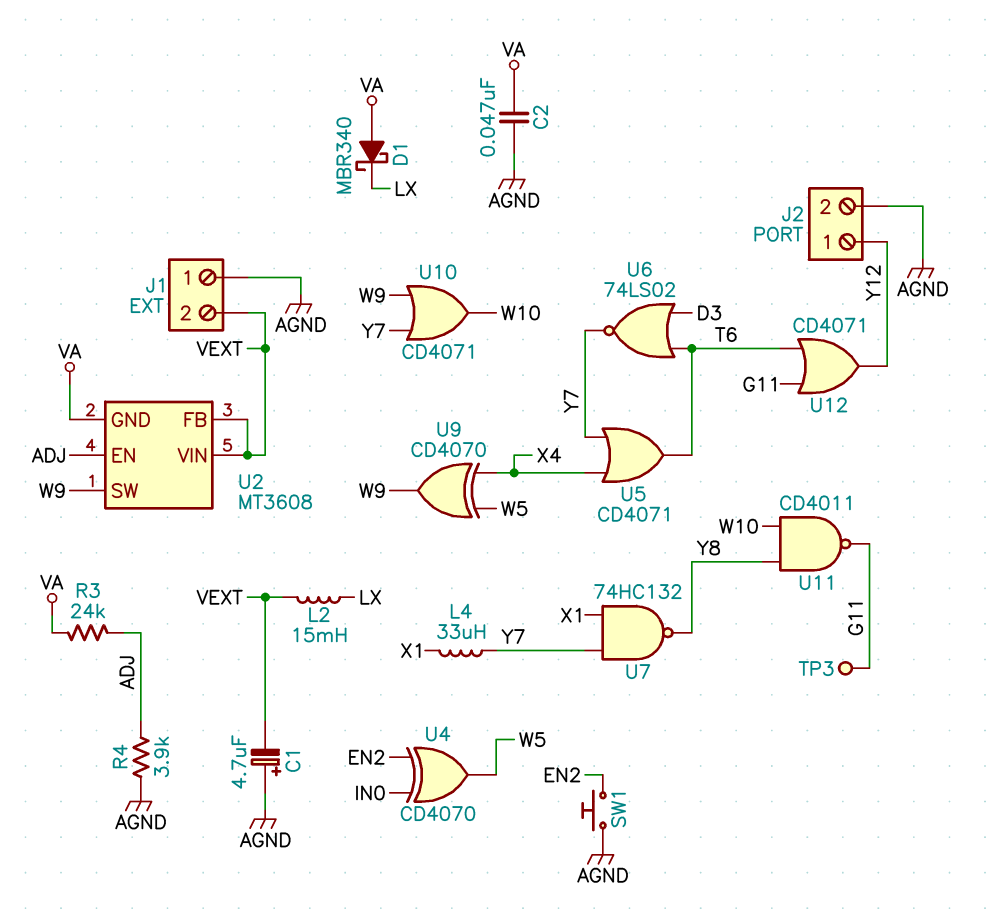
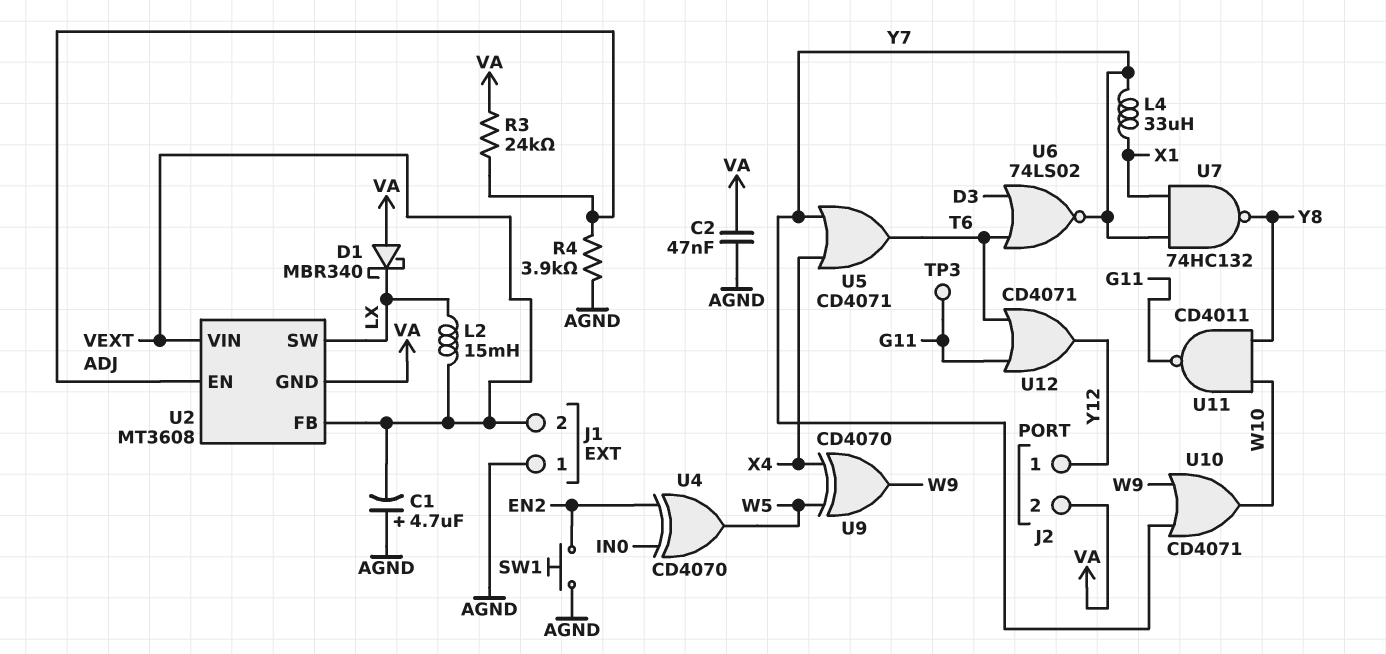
J2 pin 2: AGND -> VA
U2 pin SW: W9 -> LX

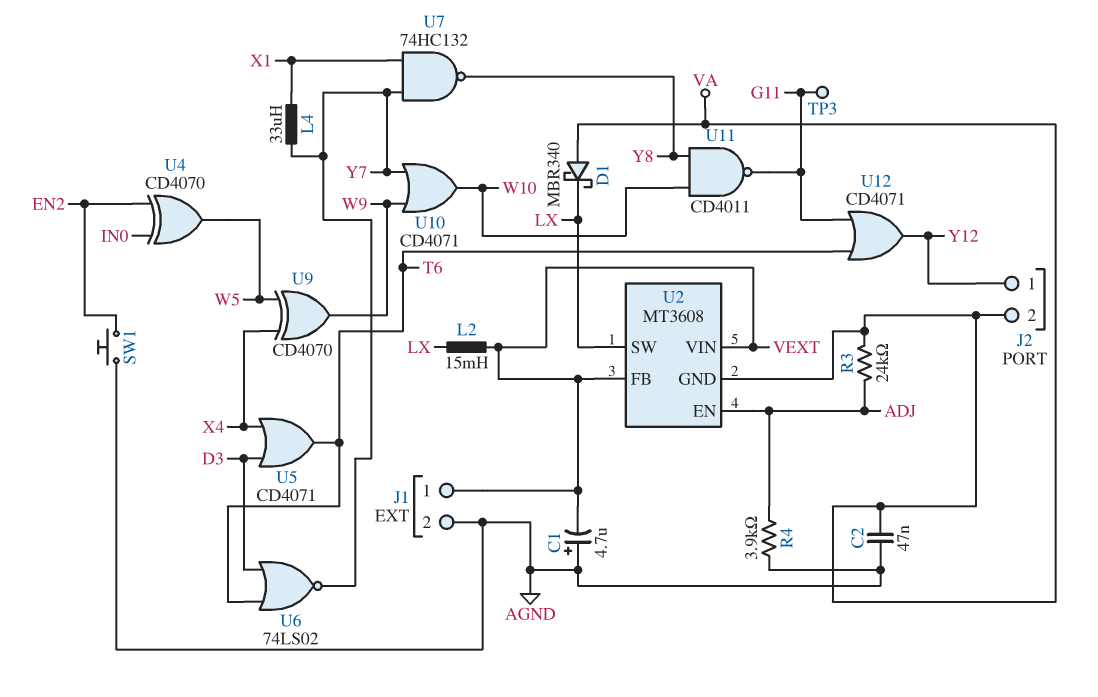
J1 pin 1: AGND -> VEXT
J1 pin 2: VEXT -> AGND
U5: OR CD4071 (in X4, in Y7, out T6) -> OR CD4071 (in D3, in X4, out T6)

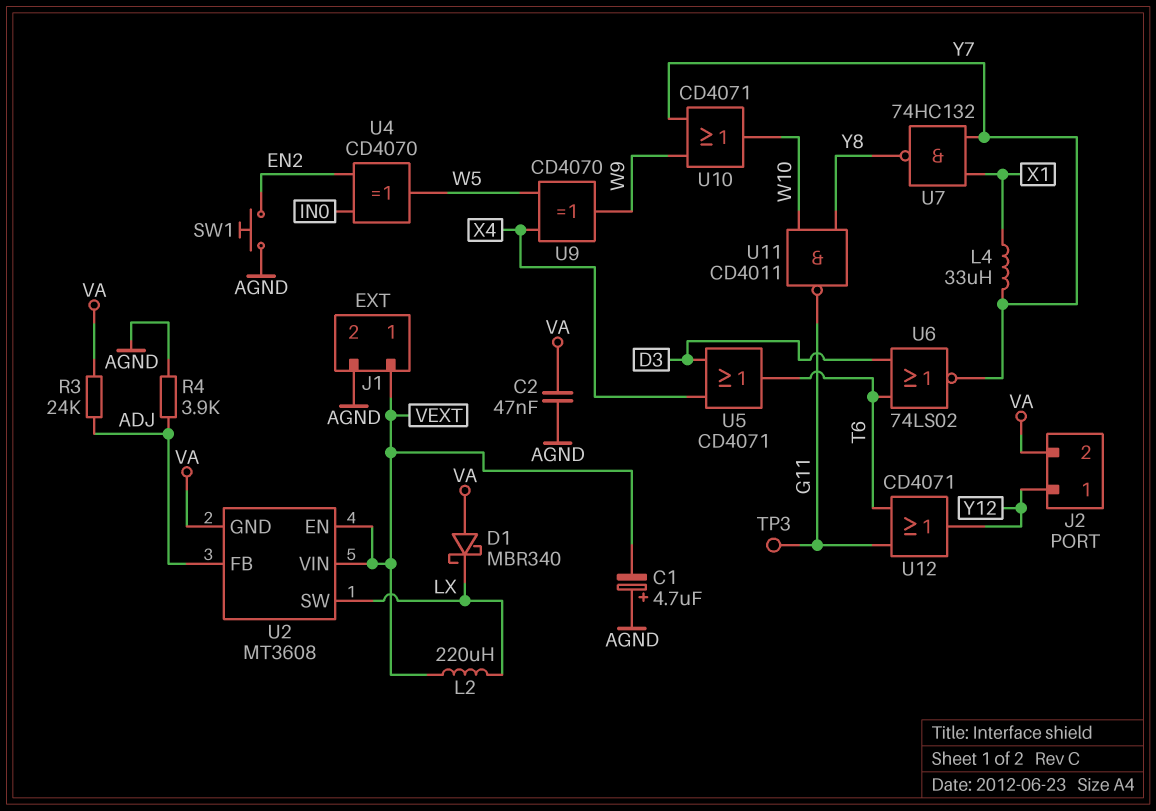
L2: 15mH (LX, VEXT) -> 220uH (LX, VEXT)
U2 pin EN: ADJ -> VEXT
U2 pin FB: VEXT -> ADJ

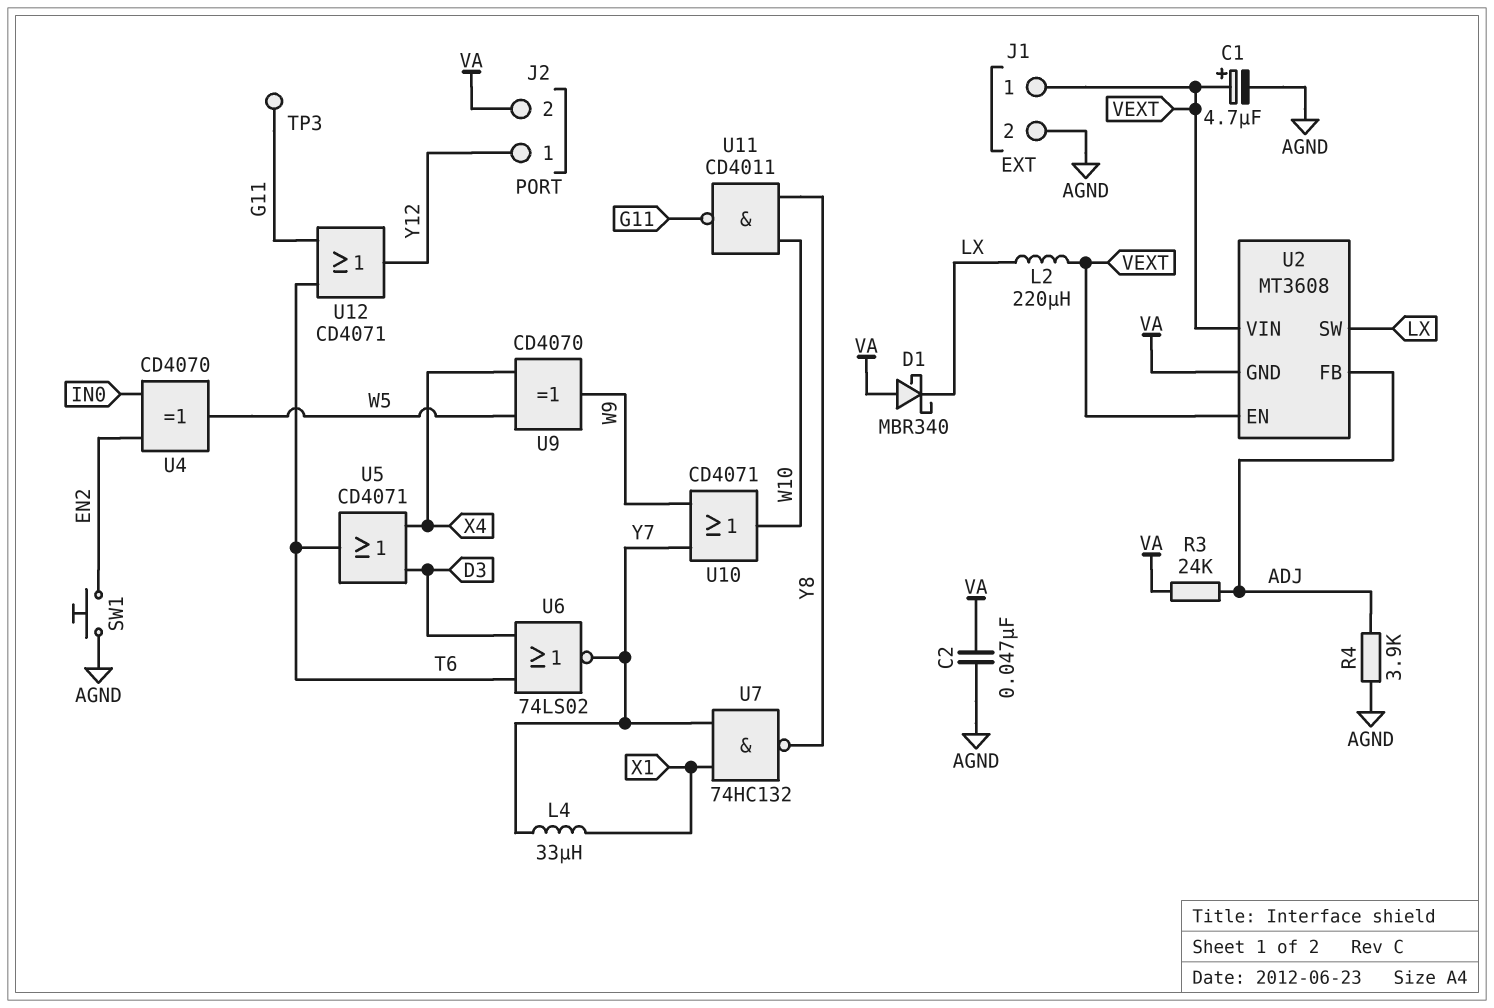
C1: 4.7uF (plus AGND, minus VEXT) -> 4.7uF (plus VEXT, minus AGND)

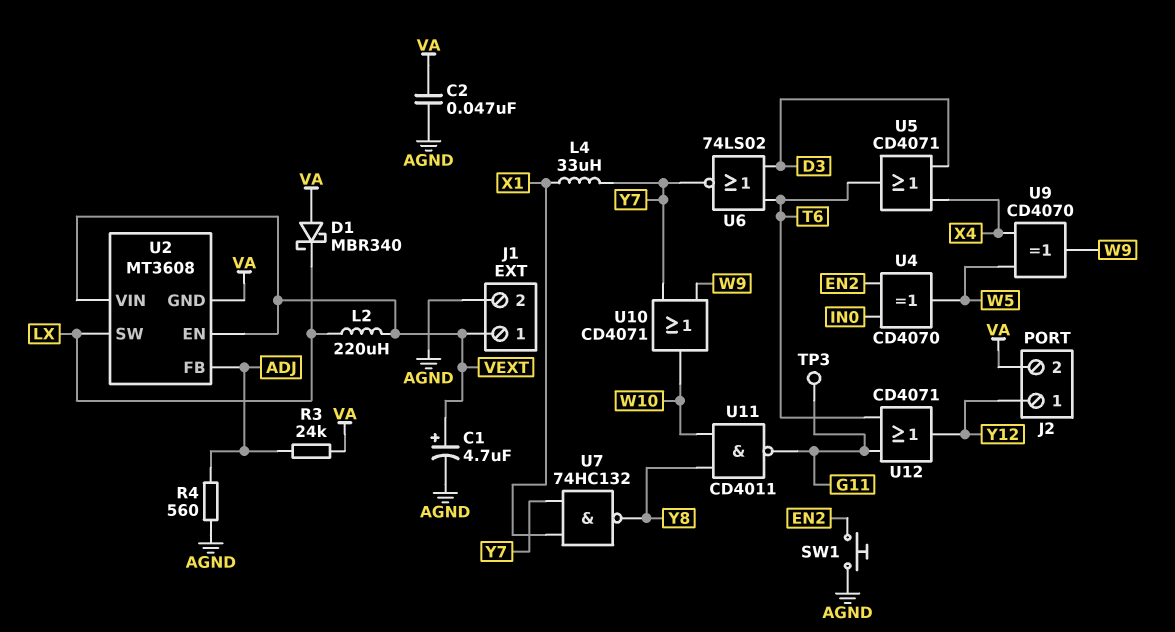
R4: 3.9k (ADJ, AGND) -> 560 (ADJ, AGND)

